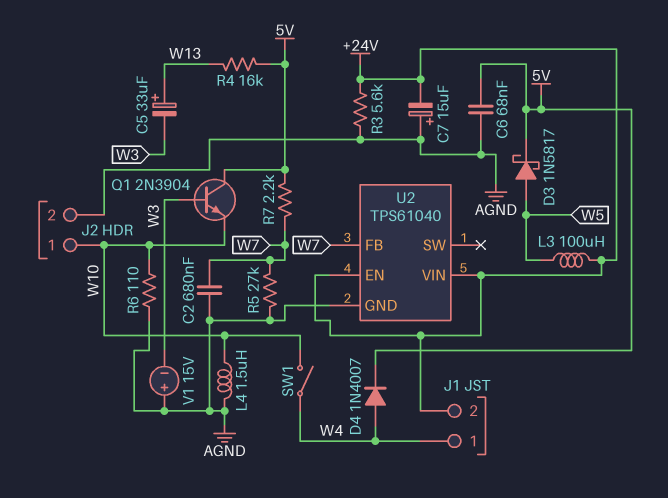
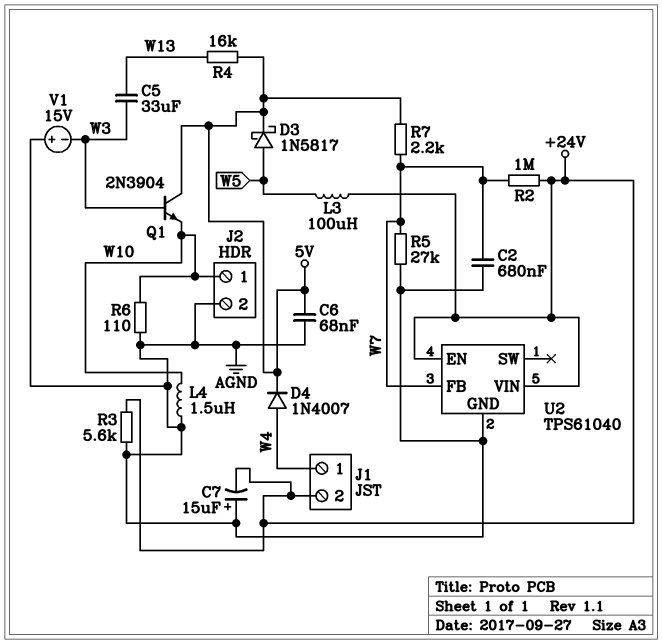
C5: 33uF (plus W13, minus W3) -> 33uF (W3, W13)
R2: none -> 1M (+24V, W7)
SW1: switch (W4, W10) -> none

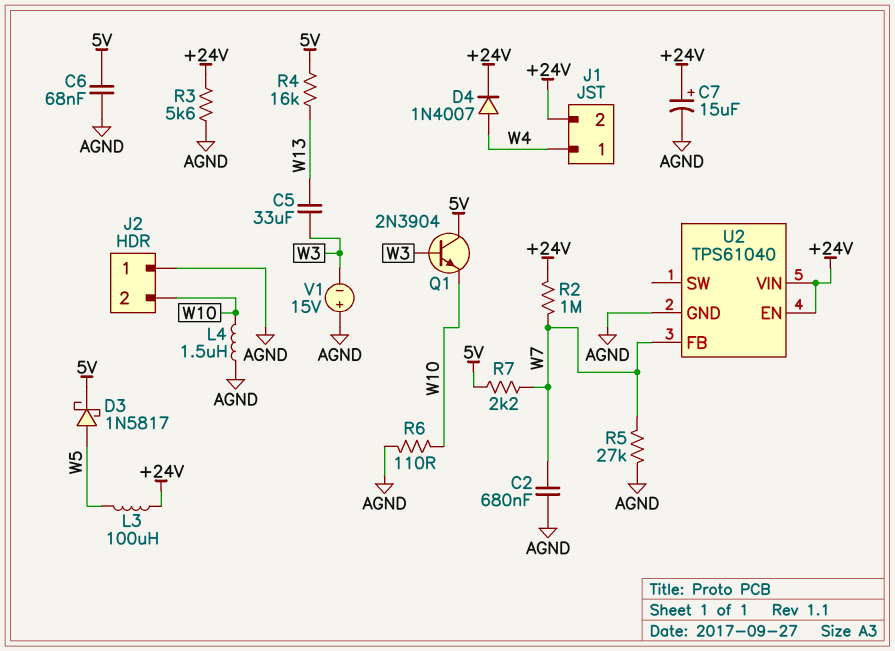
C7: 15uF (plus AGND, minus +24V) -> 15uF (plus +24V, minus AGND)
D4: diode 1N4007 (A W4, K 5V) -> diode 1N4007 (A W4, K +24V)
J2 pin 1: W10 -> AGND
J2 pin 2: AGND -> W10

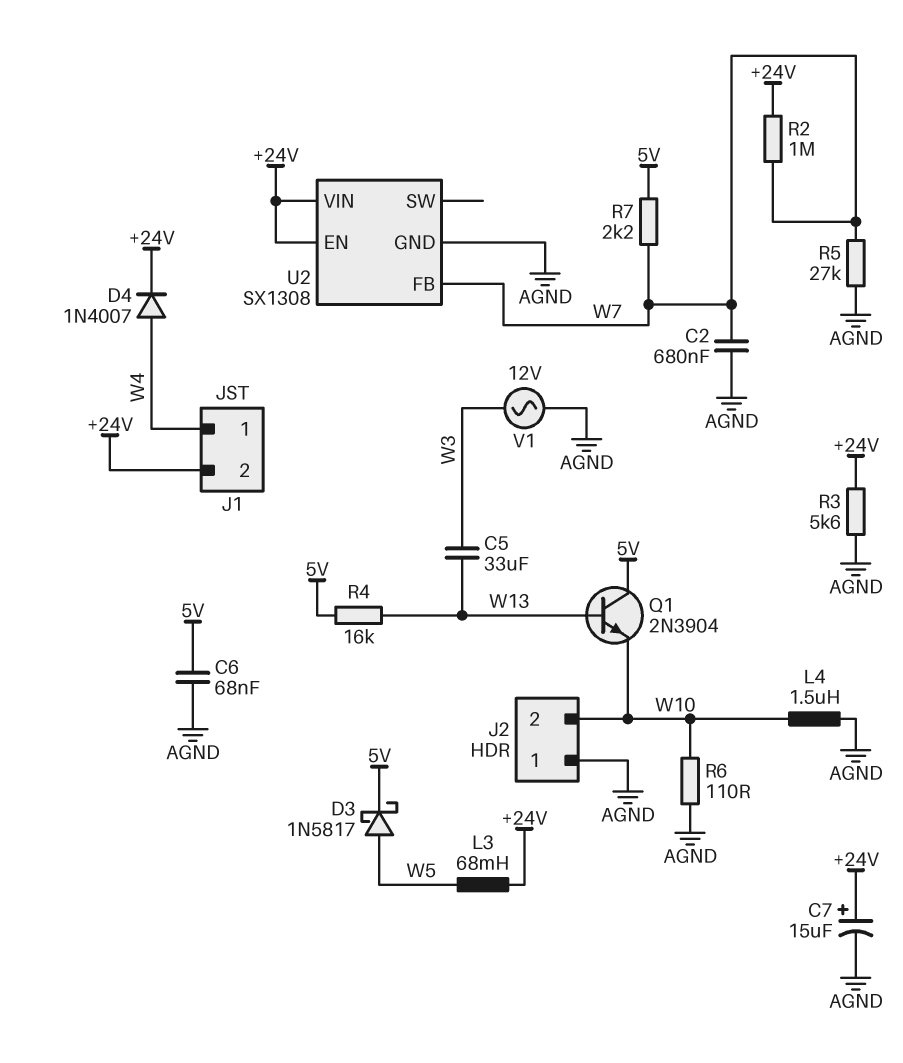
L3: 100uH (+24V, W5) -> 68mH (+24V, W5)
Q1: NPN 2N3904 (B W3, C 5V, E W10) -> NPN 2N3904 (B W13, C 5V, E W10)
U2: TPS61040 -> SX1308
V1: 15V (plus AGND, minus W3) -> AC 12V (AGND, W3)

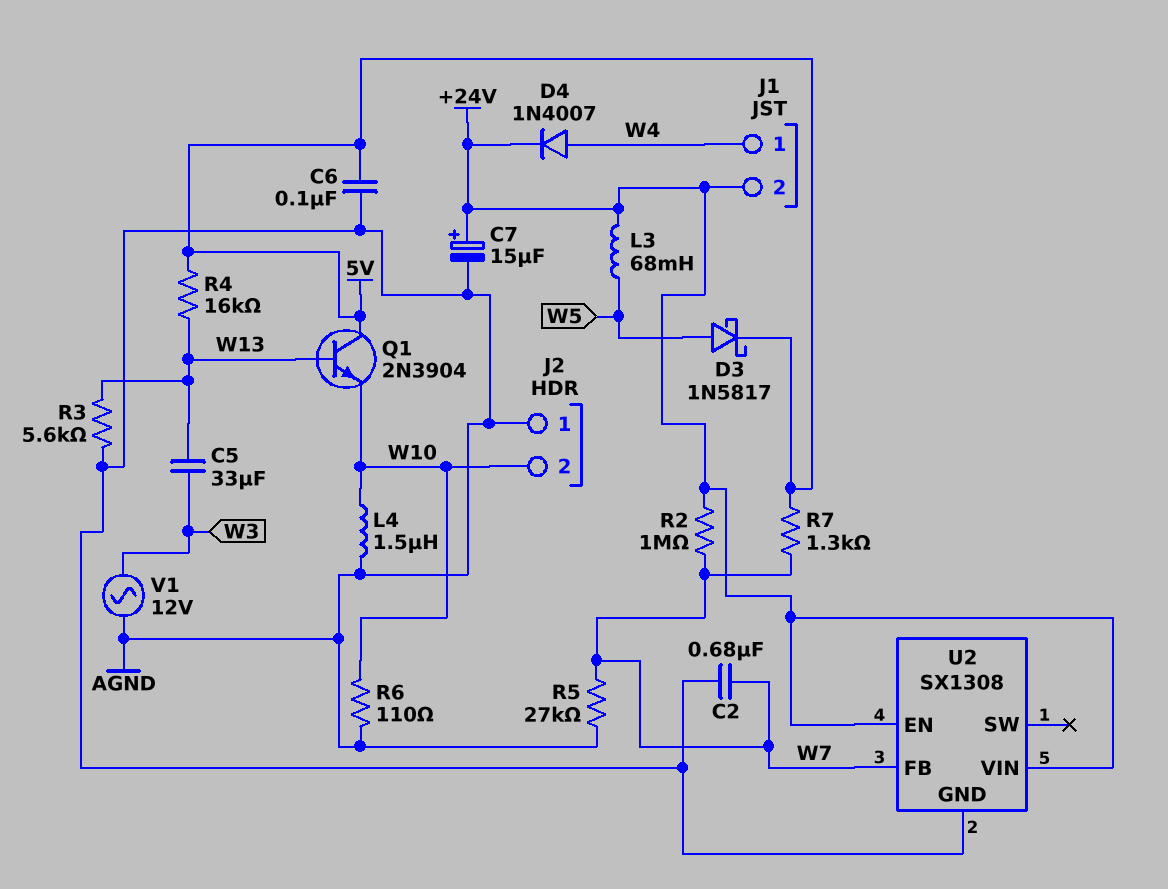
C6: 68nF (5V, AGND) -> 100nF (5V, AGND)
R3: 5.6k (+24V, AGND) -> 5.6k (AGND, W13)
R7: 2.2k (5V, W7) -> 1.3k (5V, W7)

